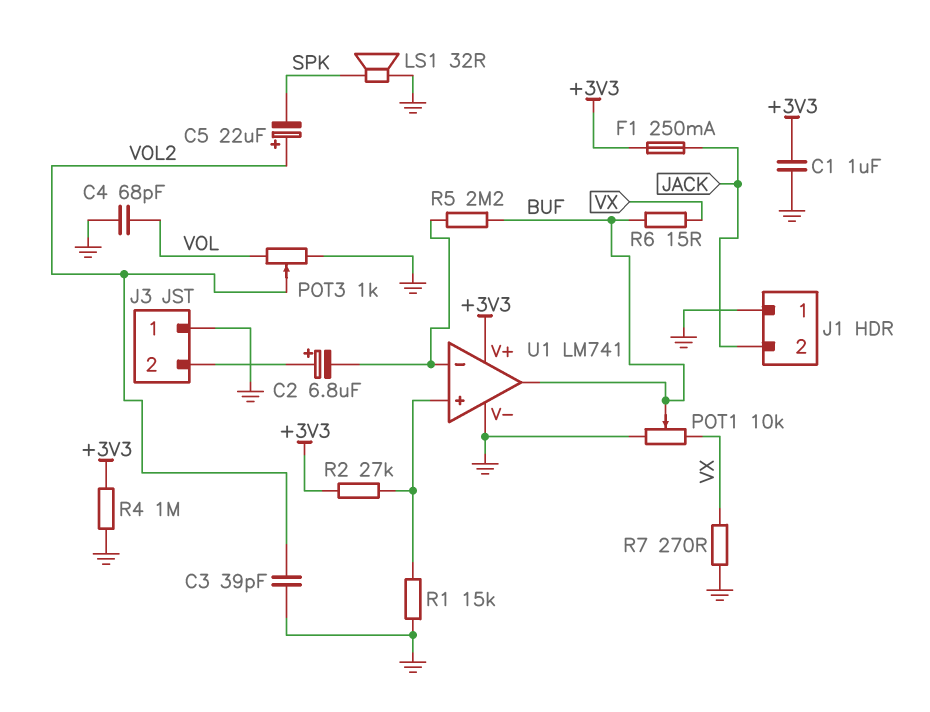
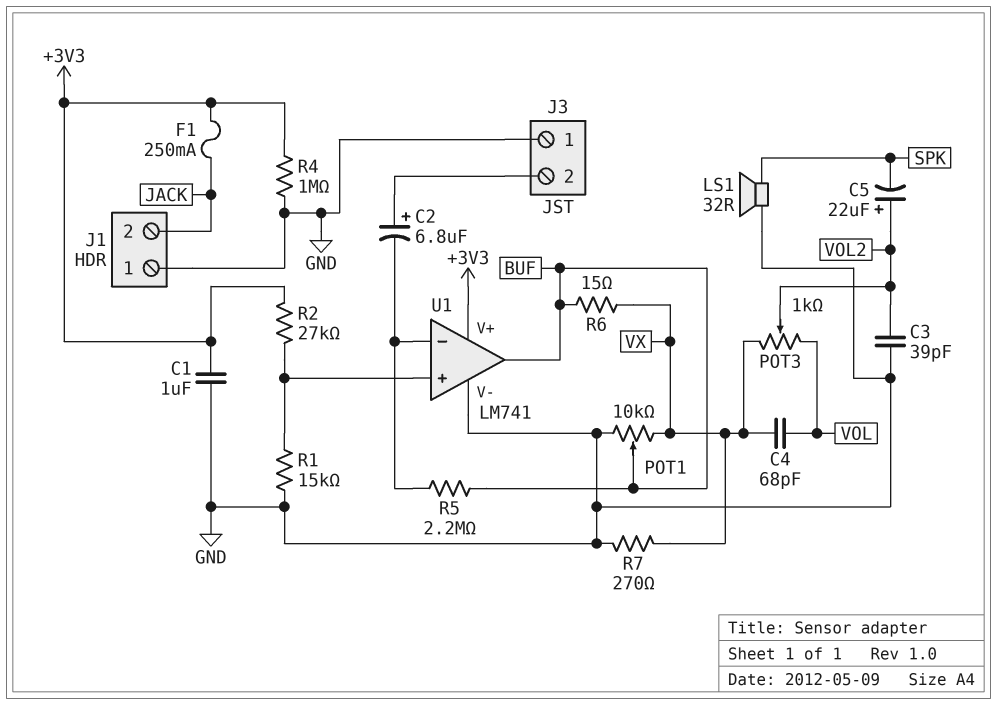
C4: 68pF (GND, VOL) -> 68pF (VOL, VX)
POT3: 1k (GND, VOL, wiper VOL2) -> 1k (VOL, VX, wiper VOL2)

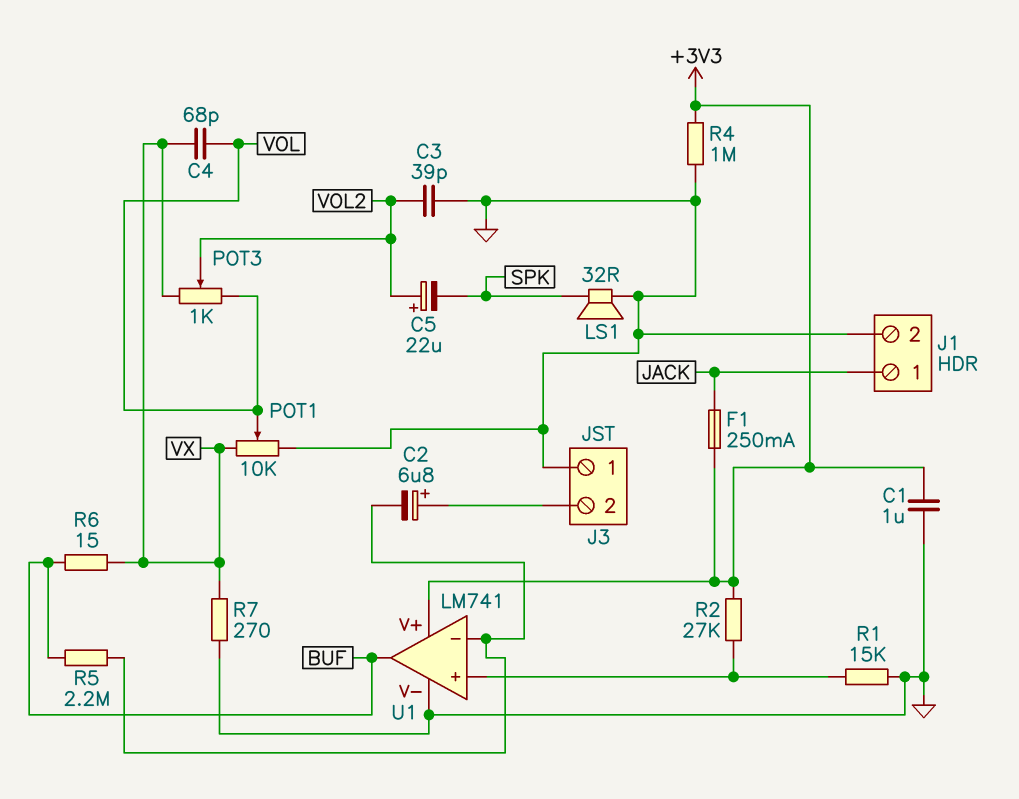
J1 pin 1: GND -> JACK
J1 pin 2: JACK -> GND
POT1: 10k (GND, VX, wiper BUF) -> 10k (GND, VX, wiper VOL)

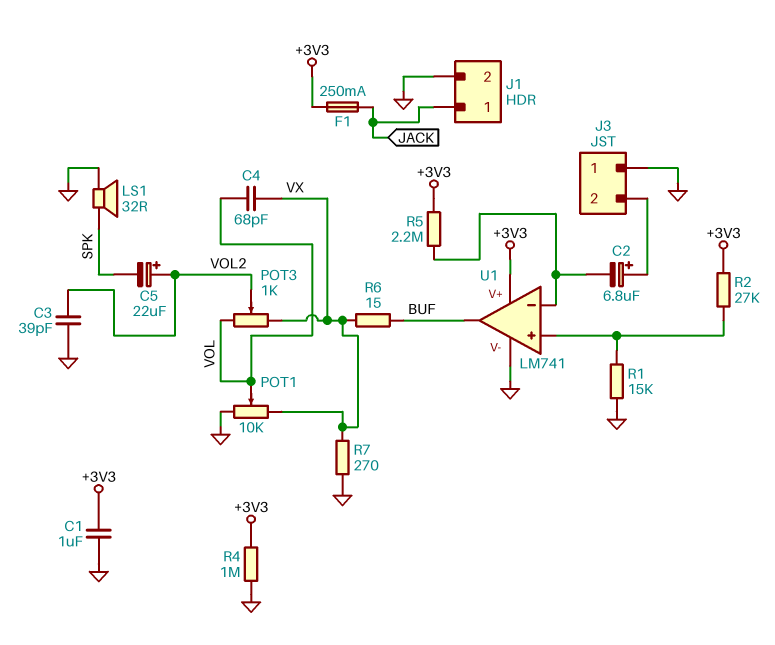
R5: 2.2M (BUF, U1/in-) -> 2.2M (+3V3, U1/in-)

